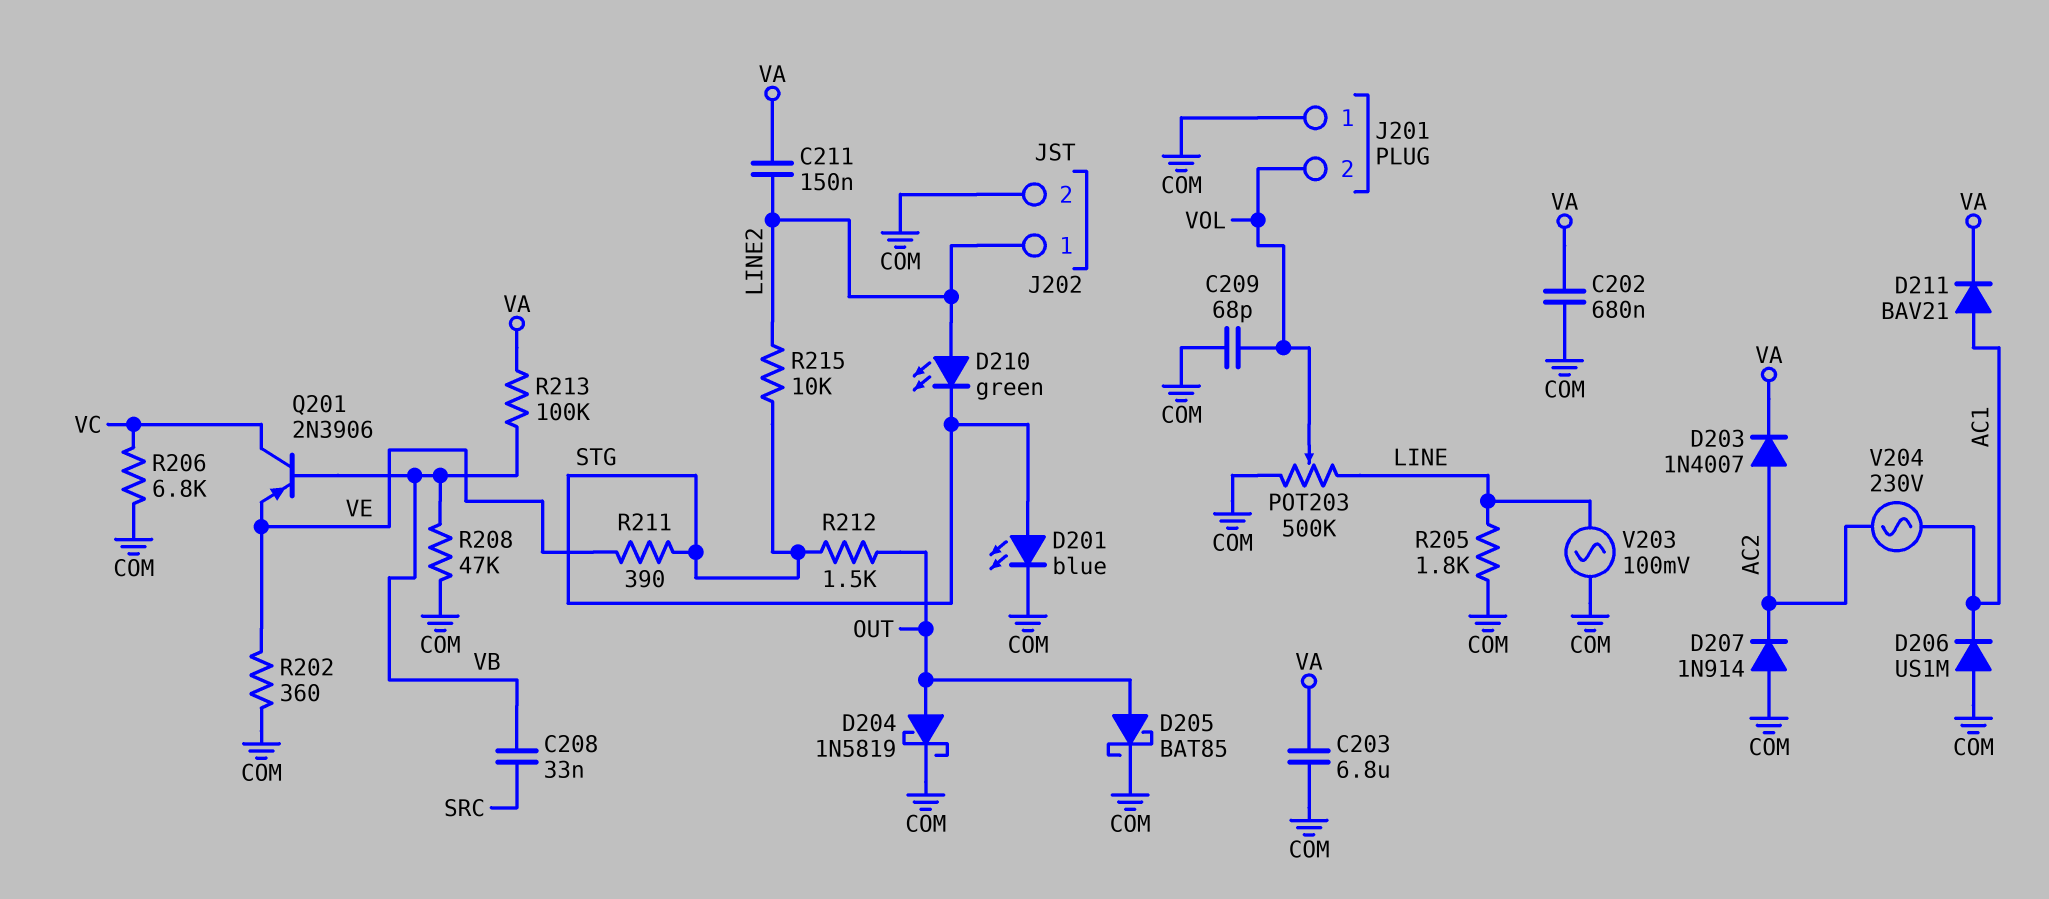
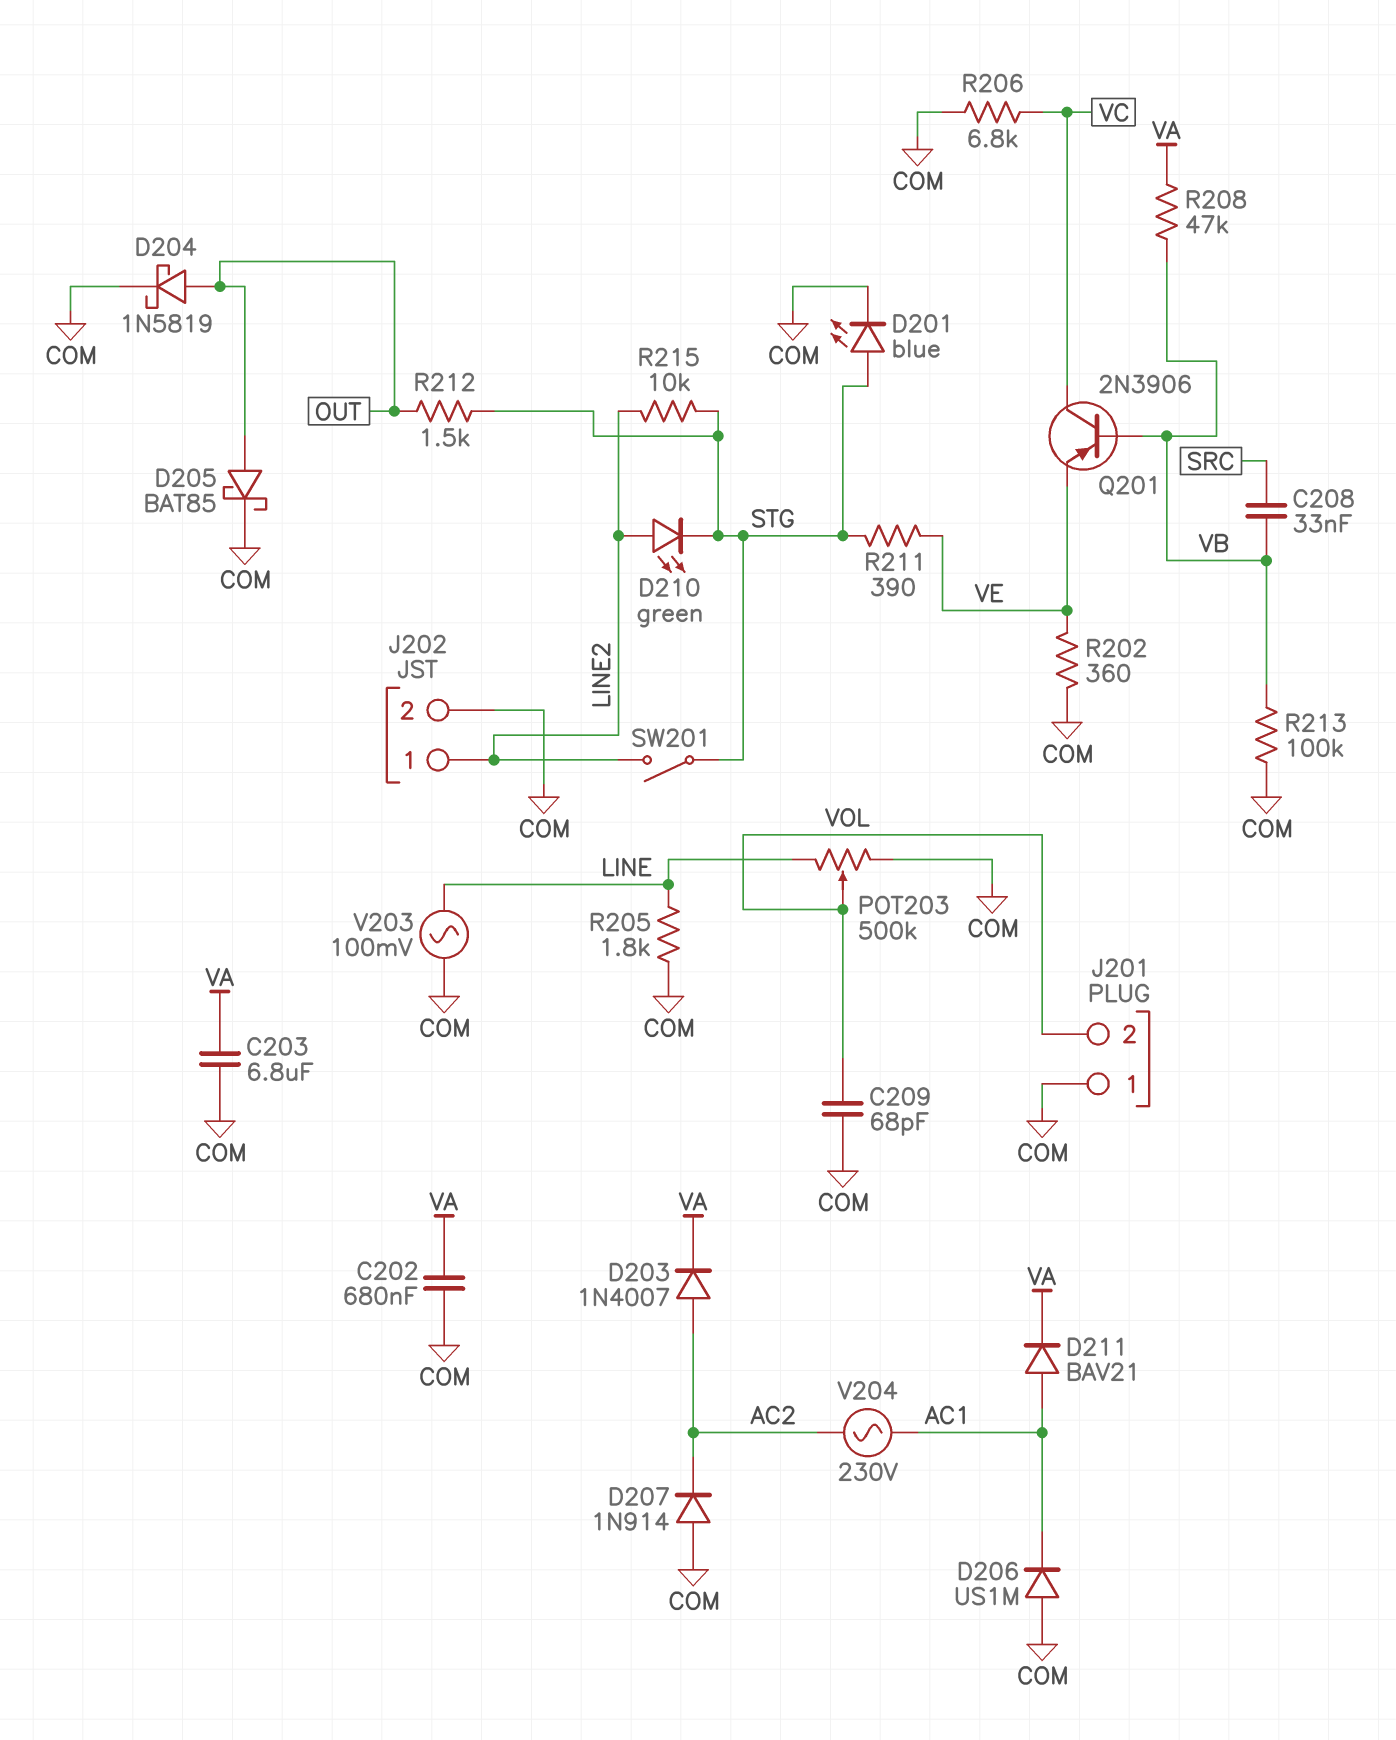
C211: 150nF (LINE2, VA) -> none
R208: 47k (COM, VB) -> 47k (VA, VB)
R213: 100k (VA, VB) -> 100k (COM, VB)
SW201: none -> switch (LINE2, STG)

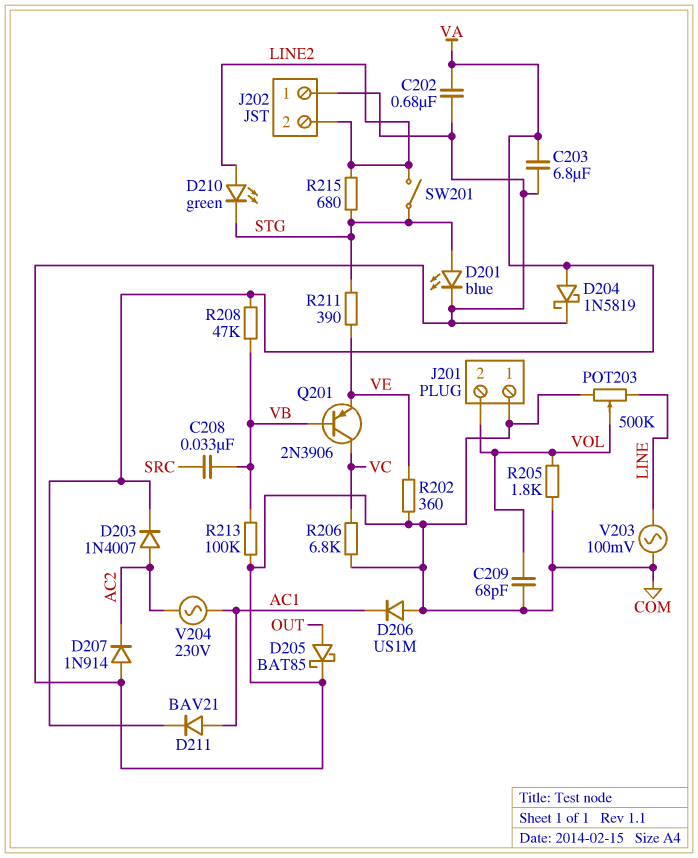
D204: schottky 1N5819 (A OUT, K COM) -> schottky 1N5819 (A VA, K COM)
J202 pin 1: LINE2 -> COM
J202 pin 2: COM -> LINE2
R205: 1.8k (COM, LINE) -> 1.8k (COM, VOL)
R212: 1.5k (OUT, STG) -> none
R215: 10k (LINE2, STG) -> 680 (LINE2, STG)

